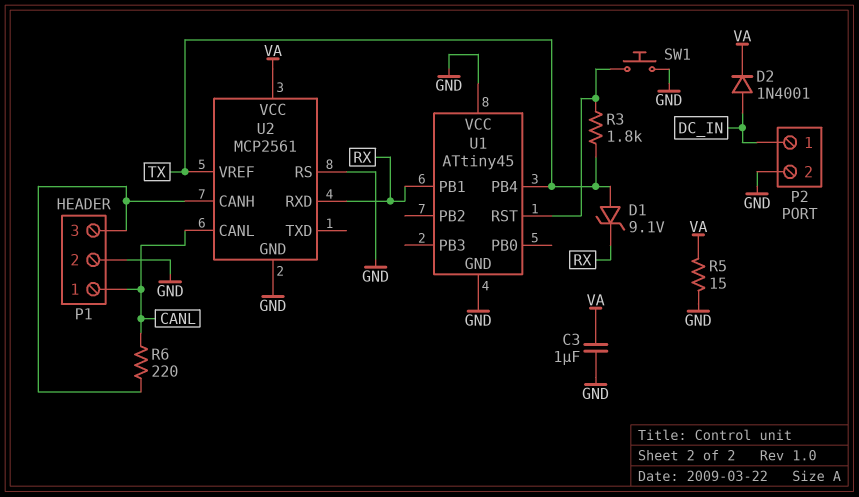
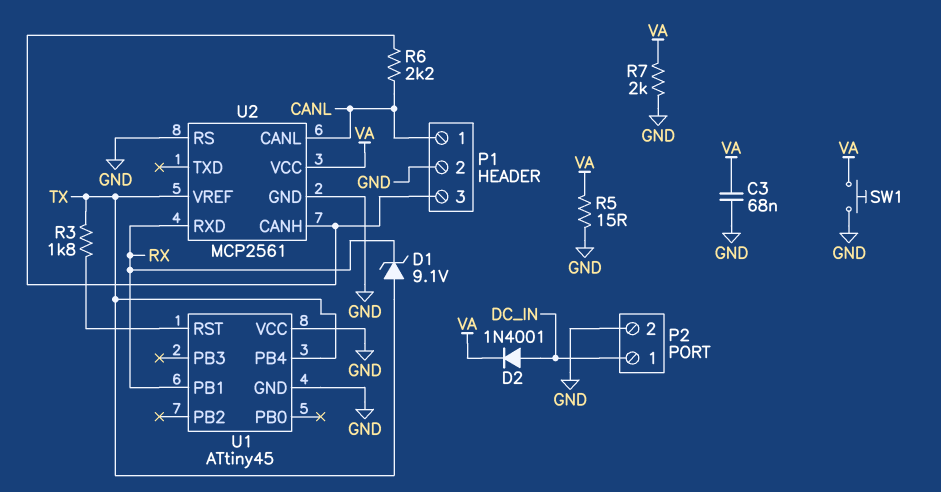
C3: 1uF (GND, VA) -> 68nF (GND, VA)
R6: 220 (CANL, P1/3) -> 2.2k (CANL, P1/3)
R7: none -> 2k (GND, VA)
SW1: button (GND, U1/RST) -> button (GND, VA)

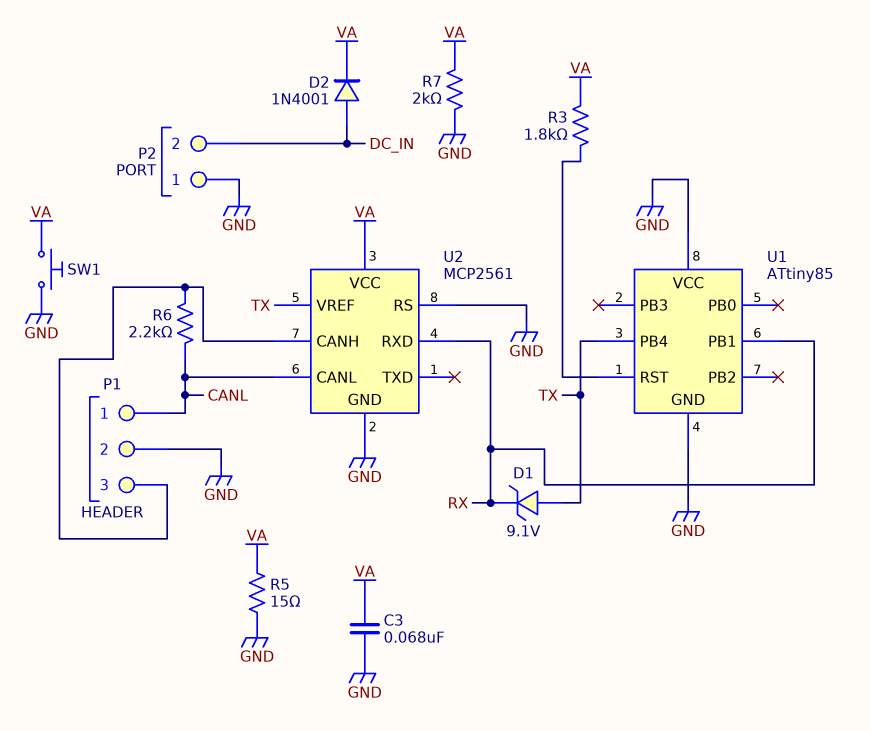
P2 pin 1: DC_IN -> GND
P2 pin 2: GND -> DC_IN
R3: 1.8k (TX, U1/RST) -> 1.8k (U1/RST, VA)
U1: ATtiny45 -> ATtiny85

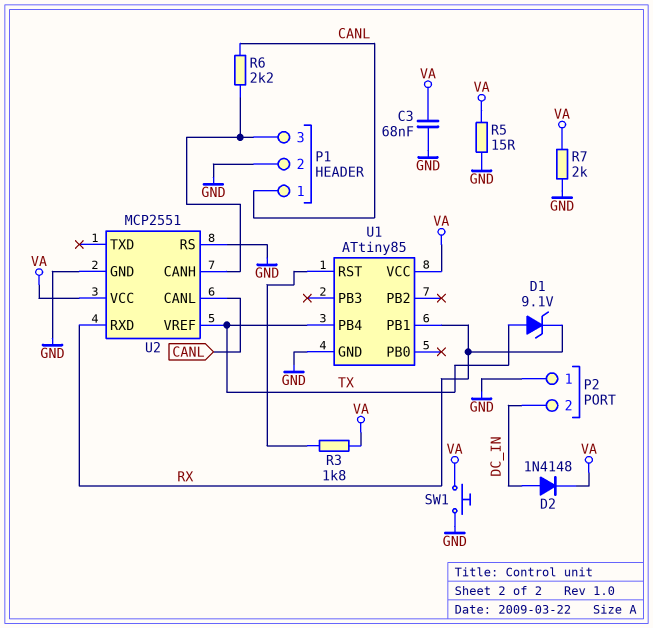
D2: diode 1N4001 (A DC_IN, K VA) -> diode 1N4148 (A DC_IN, K VA)
U1 pin VCC: GND -> VA
U2: MCP2561 -> MCP2551

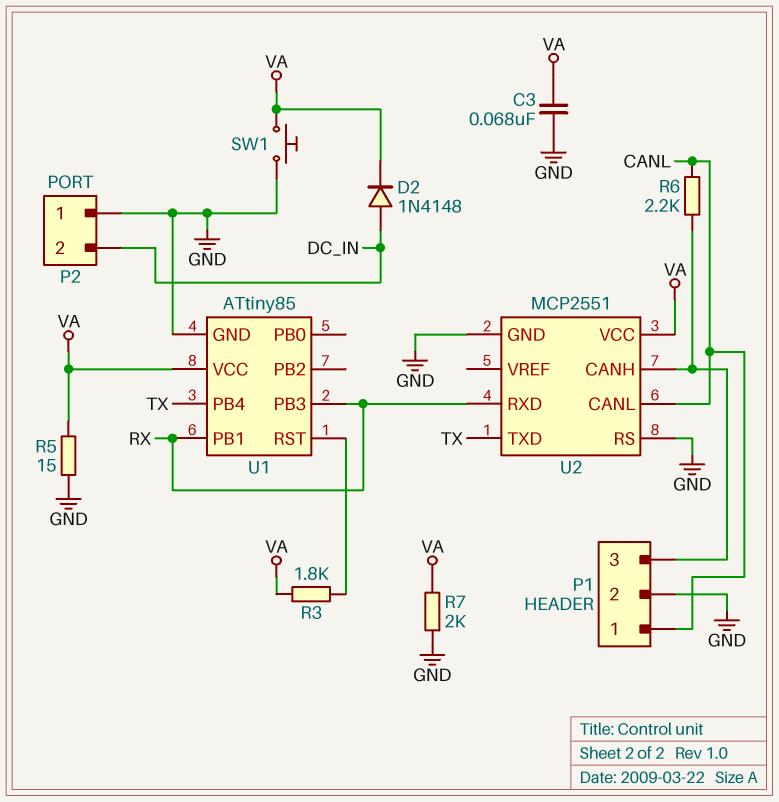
D1: zener 9.1V (A TX, K RX) -> none
U1 pin PB3: none -> RX
U2 pin TXD: none -> TX
U2 pin VREF: TX -> none

